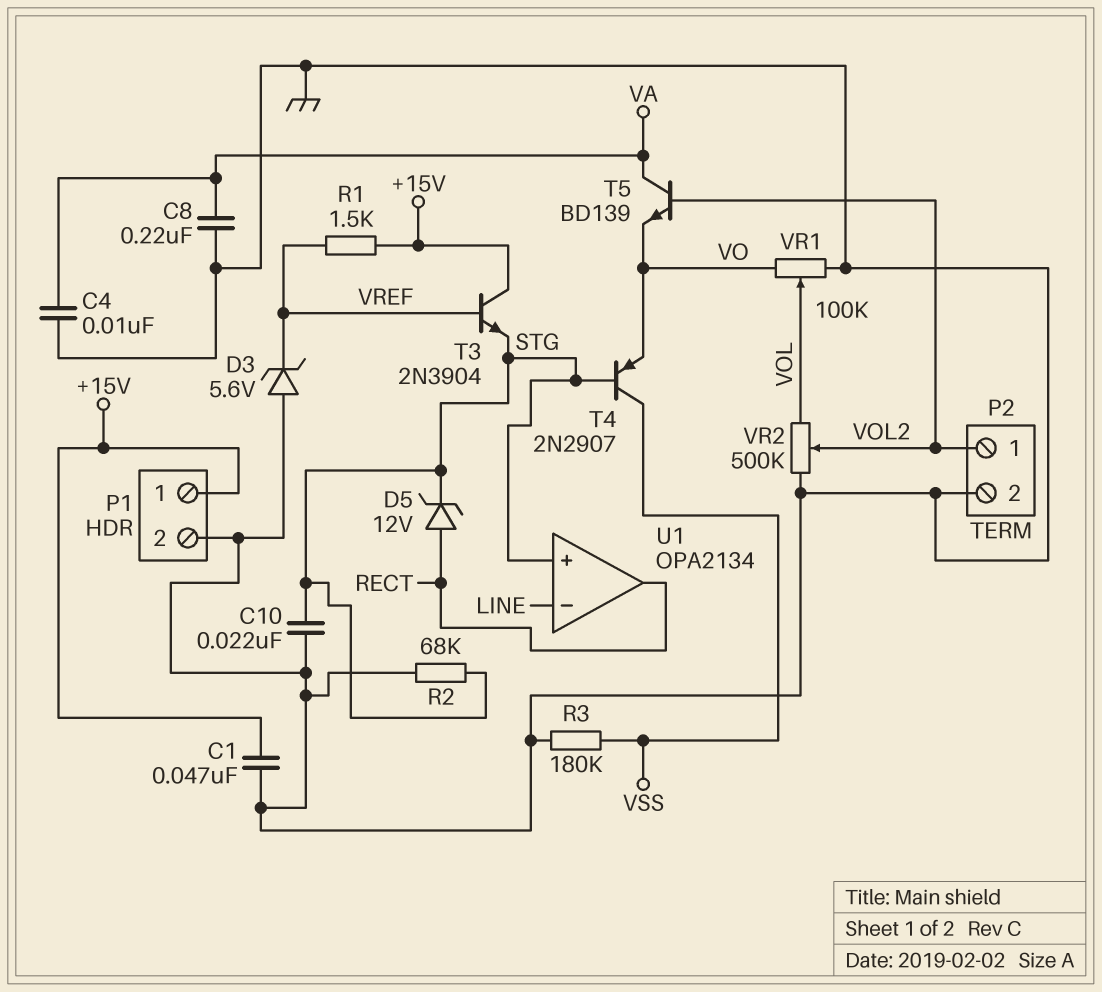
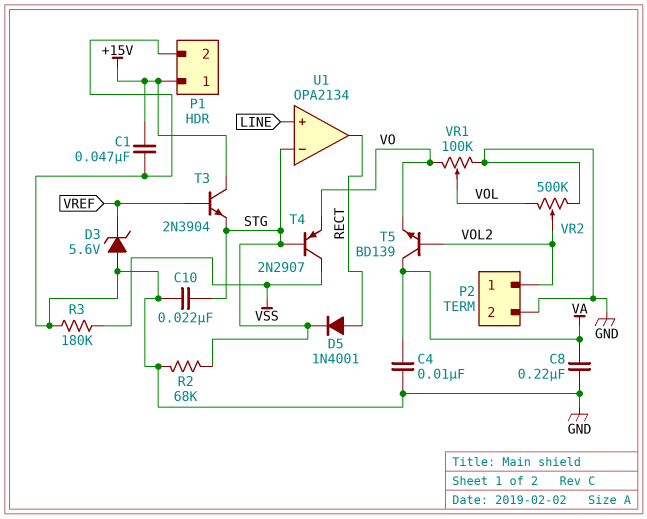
D5: zener 12V (A RECT, K STG) -> diode 1N4001 (A RECT, K STG)
R1: 1.5k (+15V, VREF) -> none
U1 pin in+: STG -> LINE
U1 pin in-: LINE -> STG

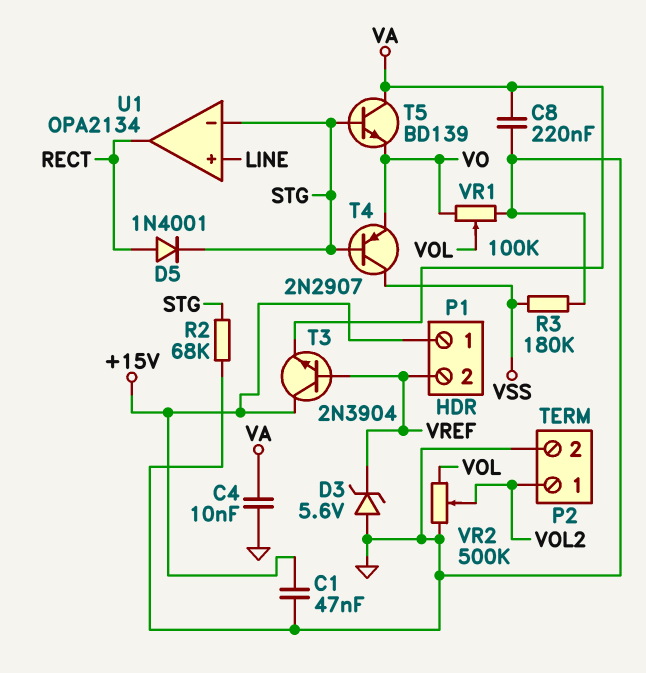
C10: 22nF (GND, STG) -> none
P1 pin 2: GND -> VREF
T3: NPN 2N3904 (B VREF, C +15V, E STG) -> NPN 2N3904 (B VREF, C +15V, E VA)
T5: NPN BD139 (B VOL2, C VA, E VO) -> NPN BD139 (B STG, C VA, E VO)

